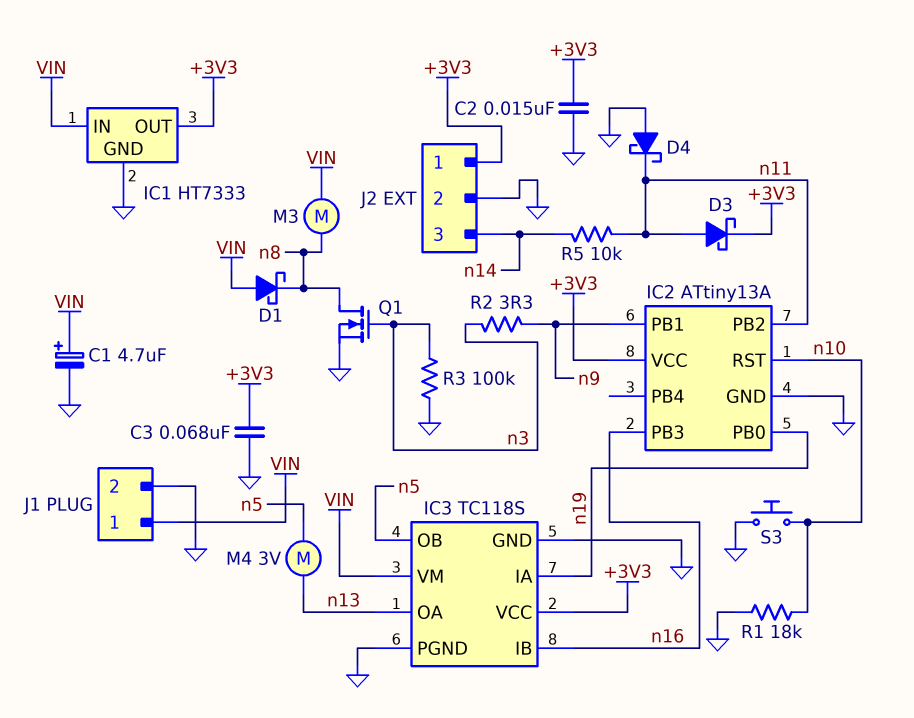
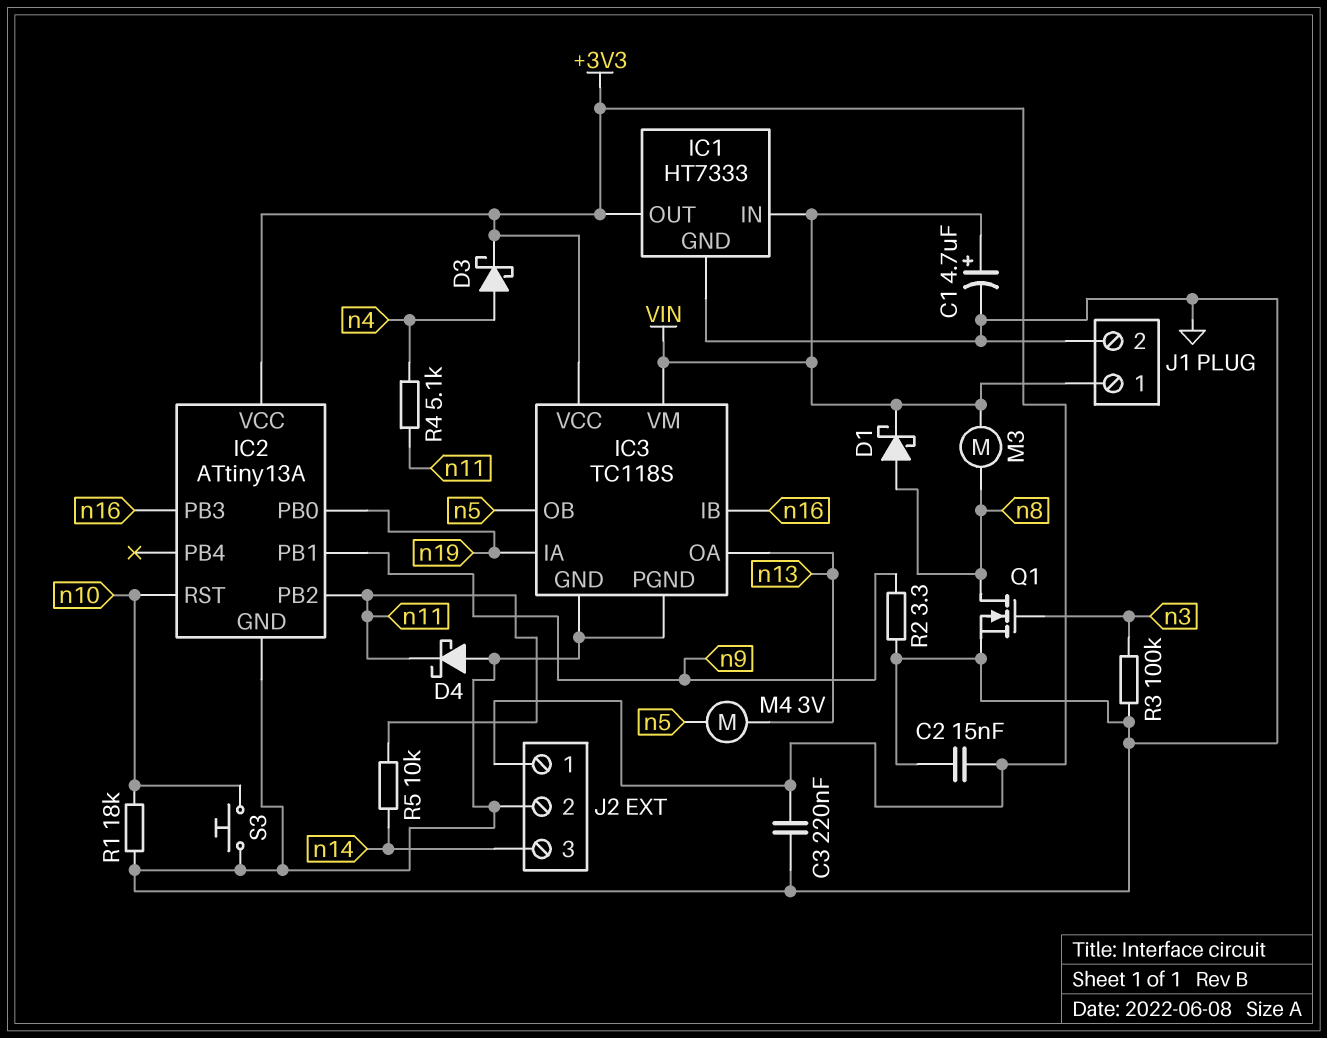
C3: 68nF (+3V3, GND) -> 220nF (+3V3, GND)
D1: schottky (A VIN, K n8) -> schottky (A n8, K VIN)
D3: schottky (A n11, K +3V3) -> schottky (A n4, K +3V3)
R2: 3.3 (n3, n9) -> 3.3 (GND, n9)
R4: none -> 5.1k (n4, n11)

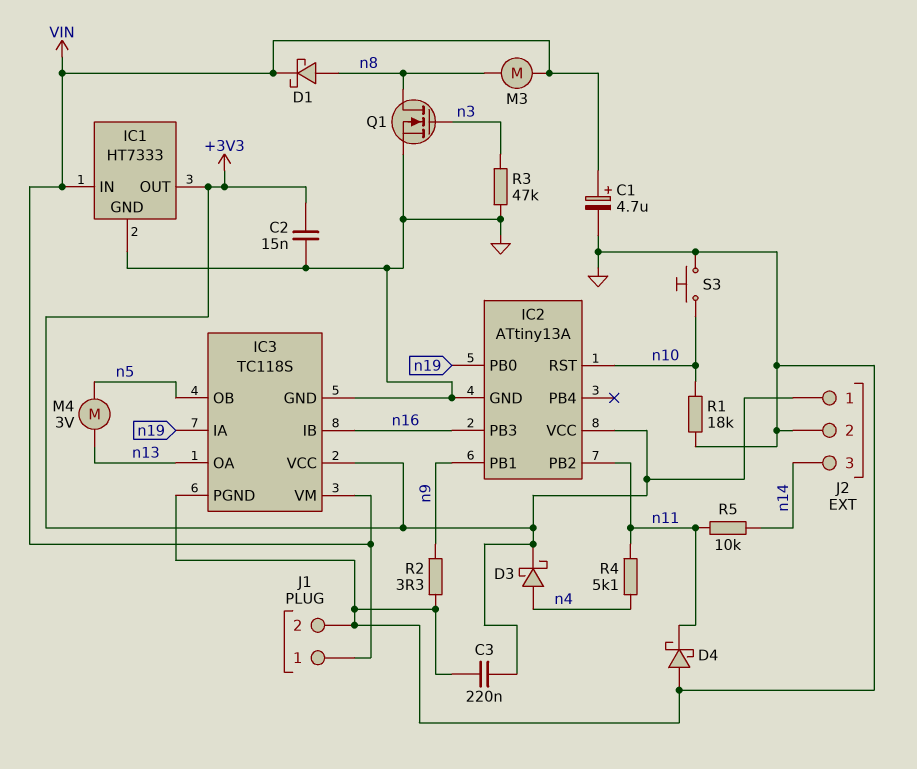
R3: 100k (GND, n3) -> 47k (GND, n3)

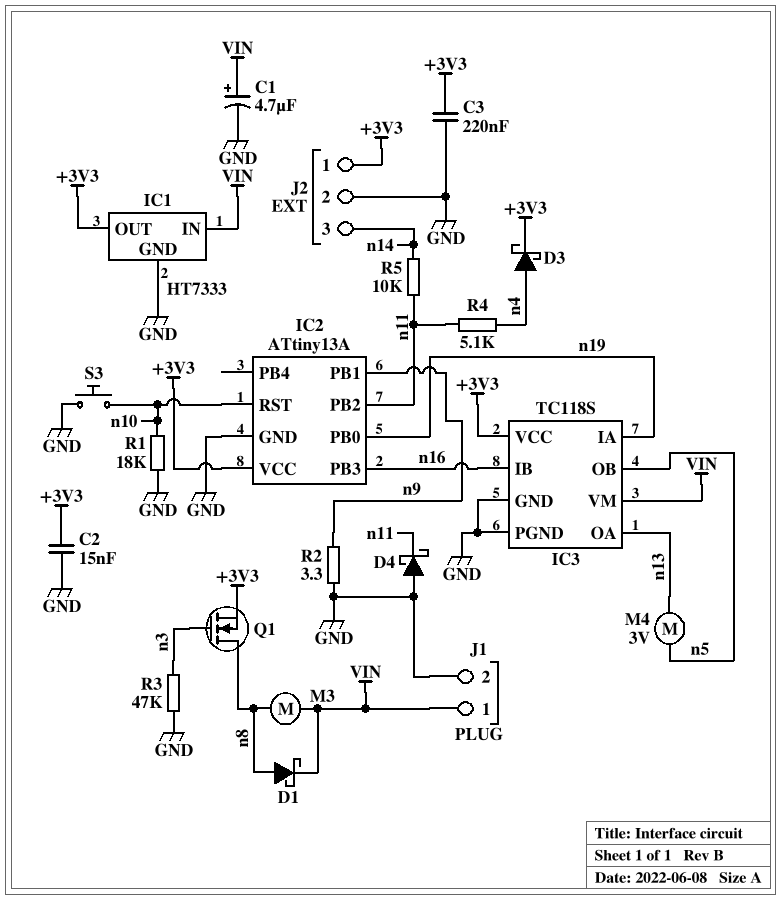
Q1: NMOS (G n3, D n8, S GND) -> NMOS (G n3, D n8, S +3V3)

